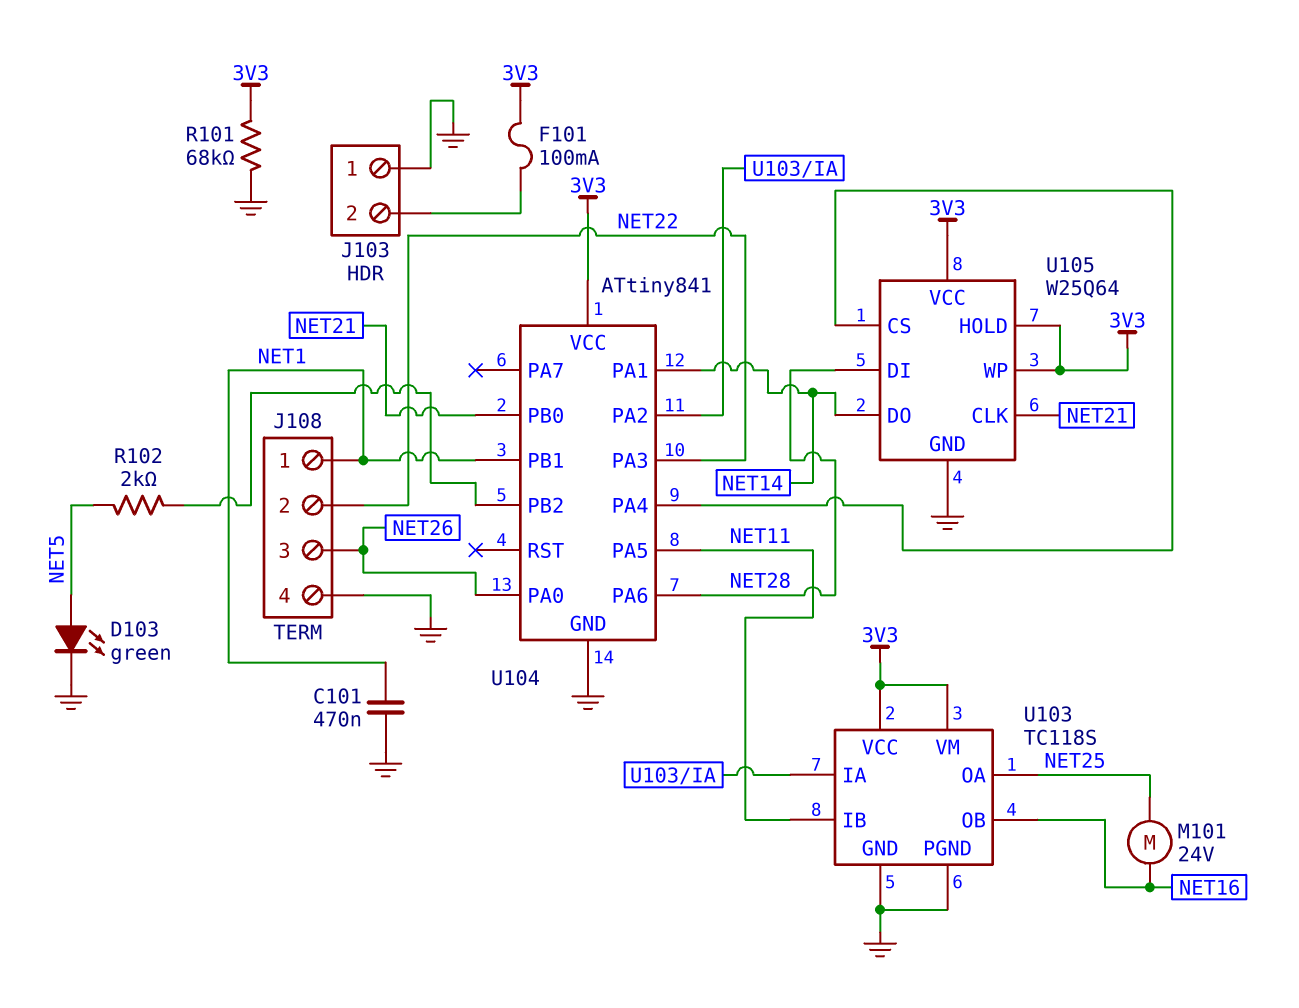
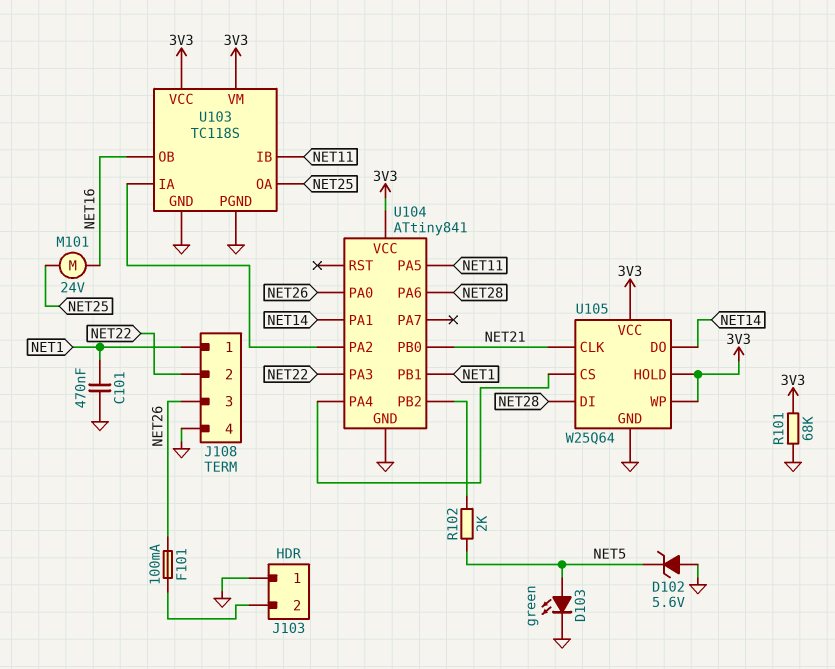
D102: none -> zener 5.6V (A GND, K NET5)
F101: 100mA (3V3, J103/2) -> 100mA (J103/2, NET26)

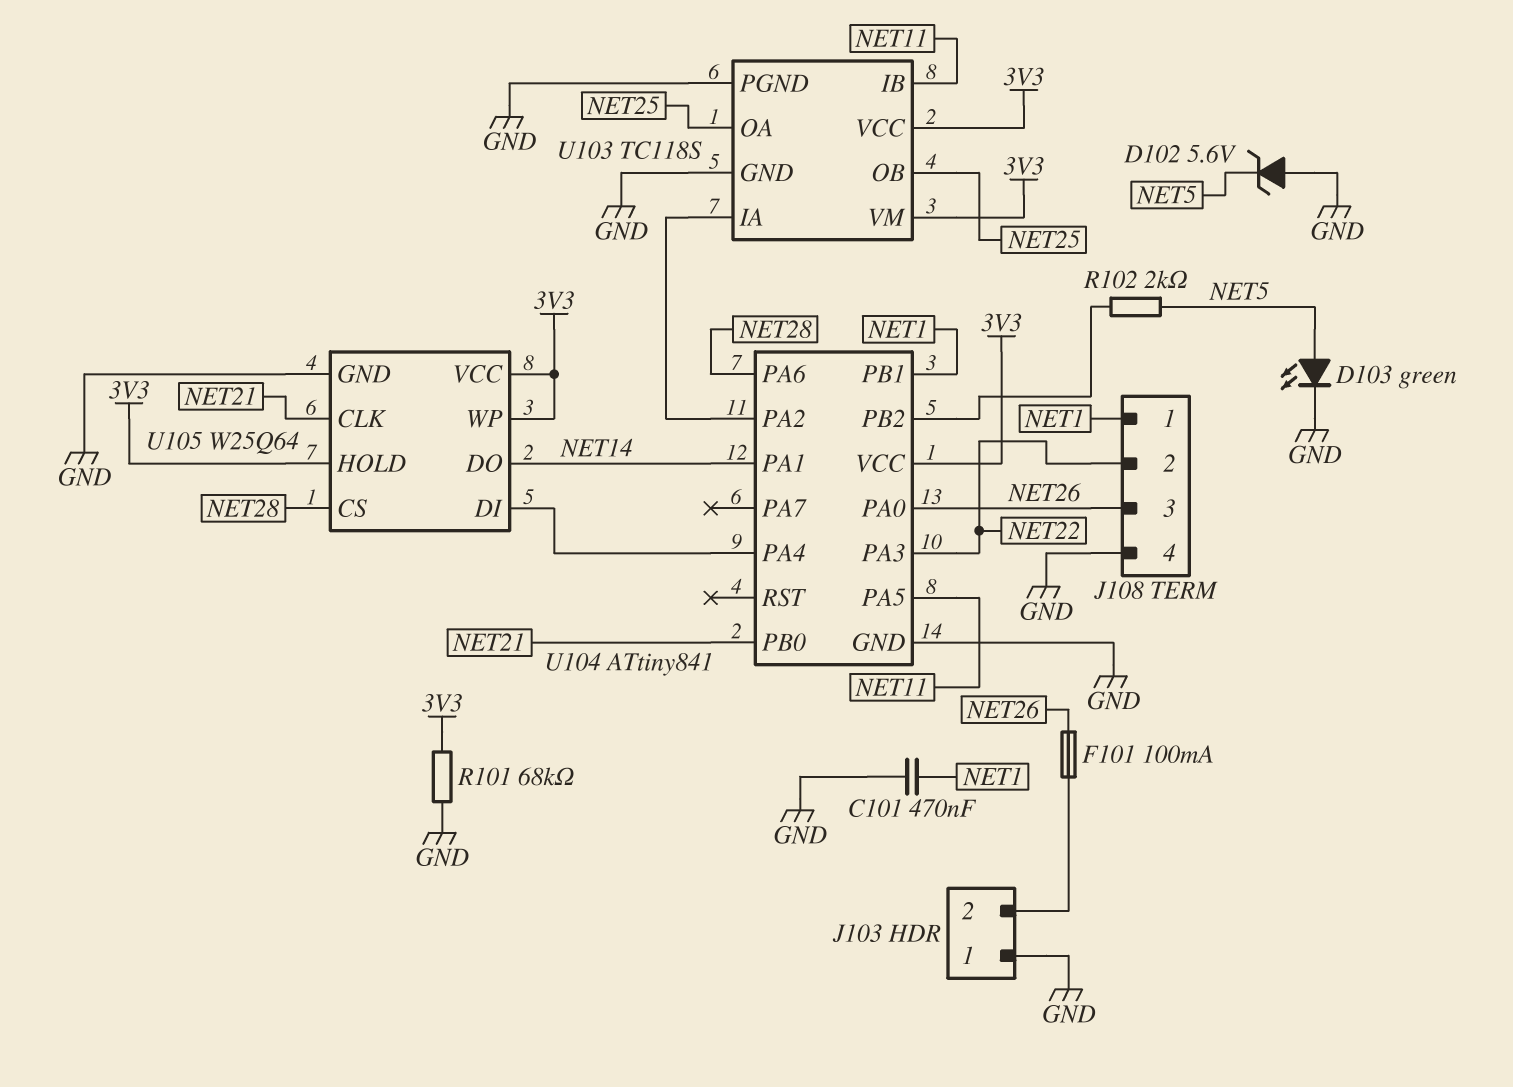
M101: motor 24V (NET16, NET25) -> none
U103 pin OB: NET16 -> NET25
U105 pin CS: U104/PA4 -> NET28
U105 pin DI: NET28 -> U104/PA4

